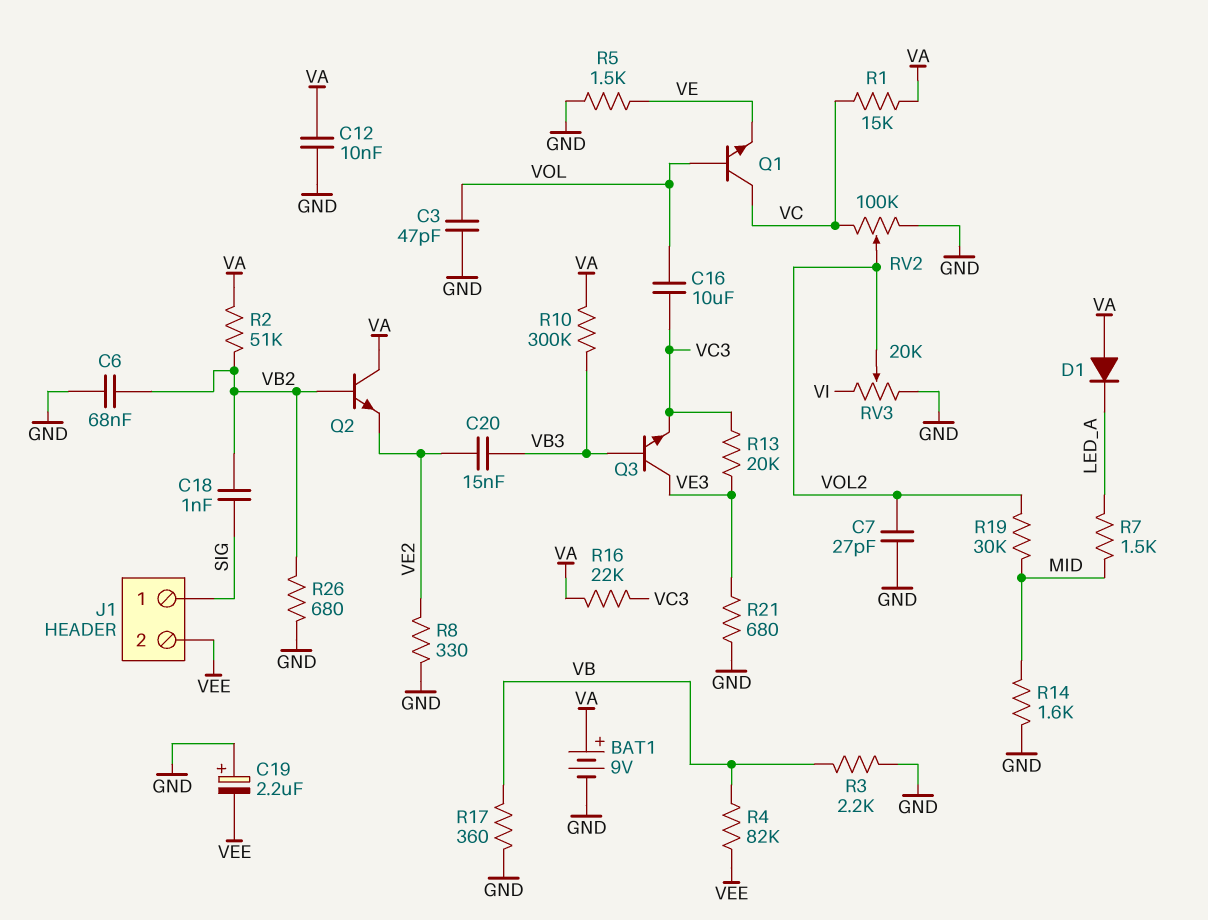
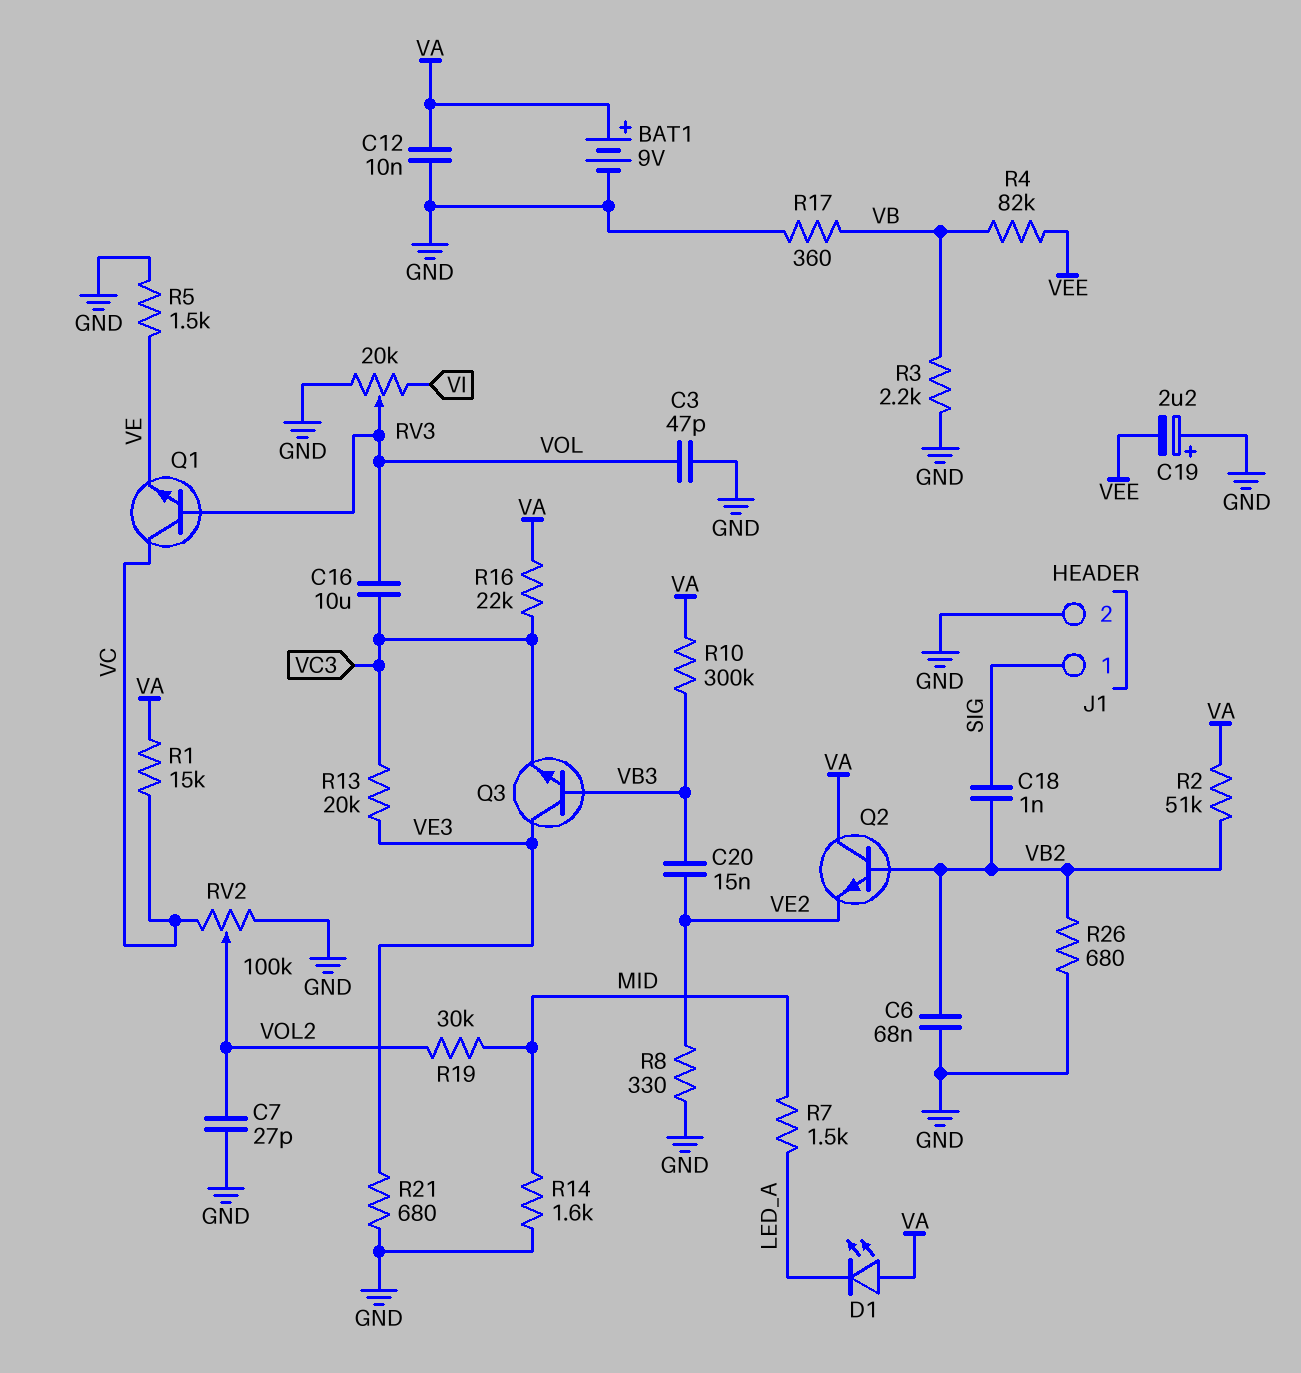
D1: diode (A VA, K LED_A) -> LED (A VA, K LED_A)
J1 pin 2: VEE -> GND
RV3: 20k (GND, VI, wiper VOL2) -> 20k (GND, VI, wiper VOL)

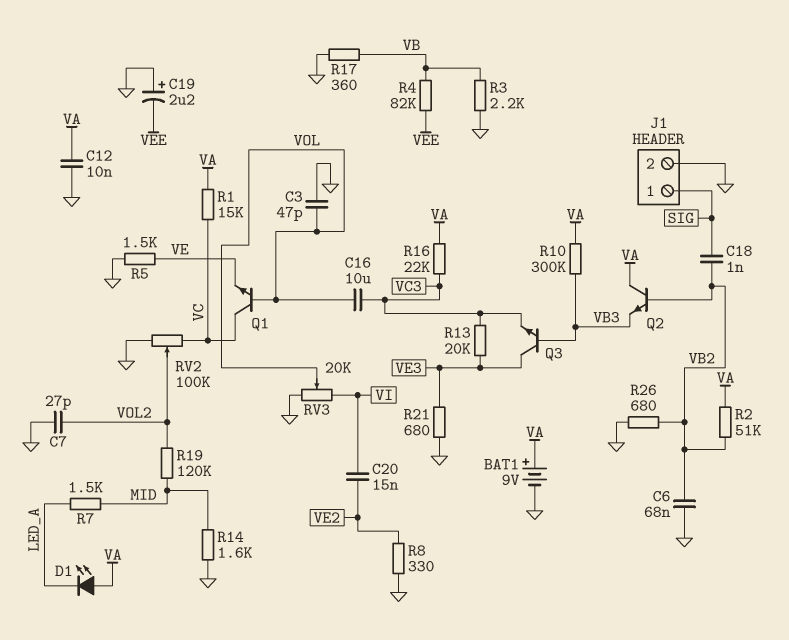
C20: 15nF (VB3, VE2) -> 15nF (VE2, VI)
Q2: NPN (B VB2, C VA, E VE2) -> NPN (B VB2, C VA, E VB3)
R19: 30k (MID, VOL2) -> 120k (MID, VOL2)

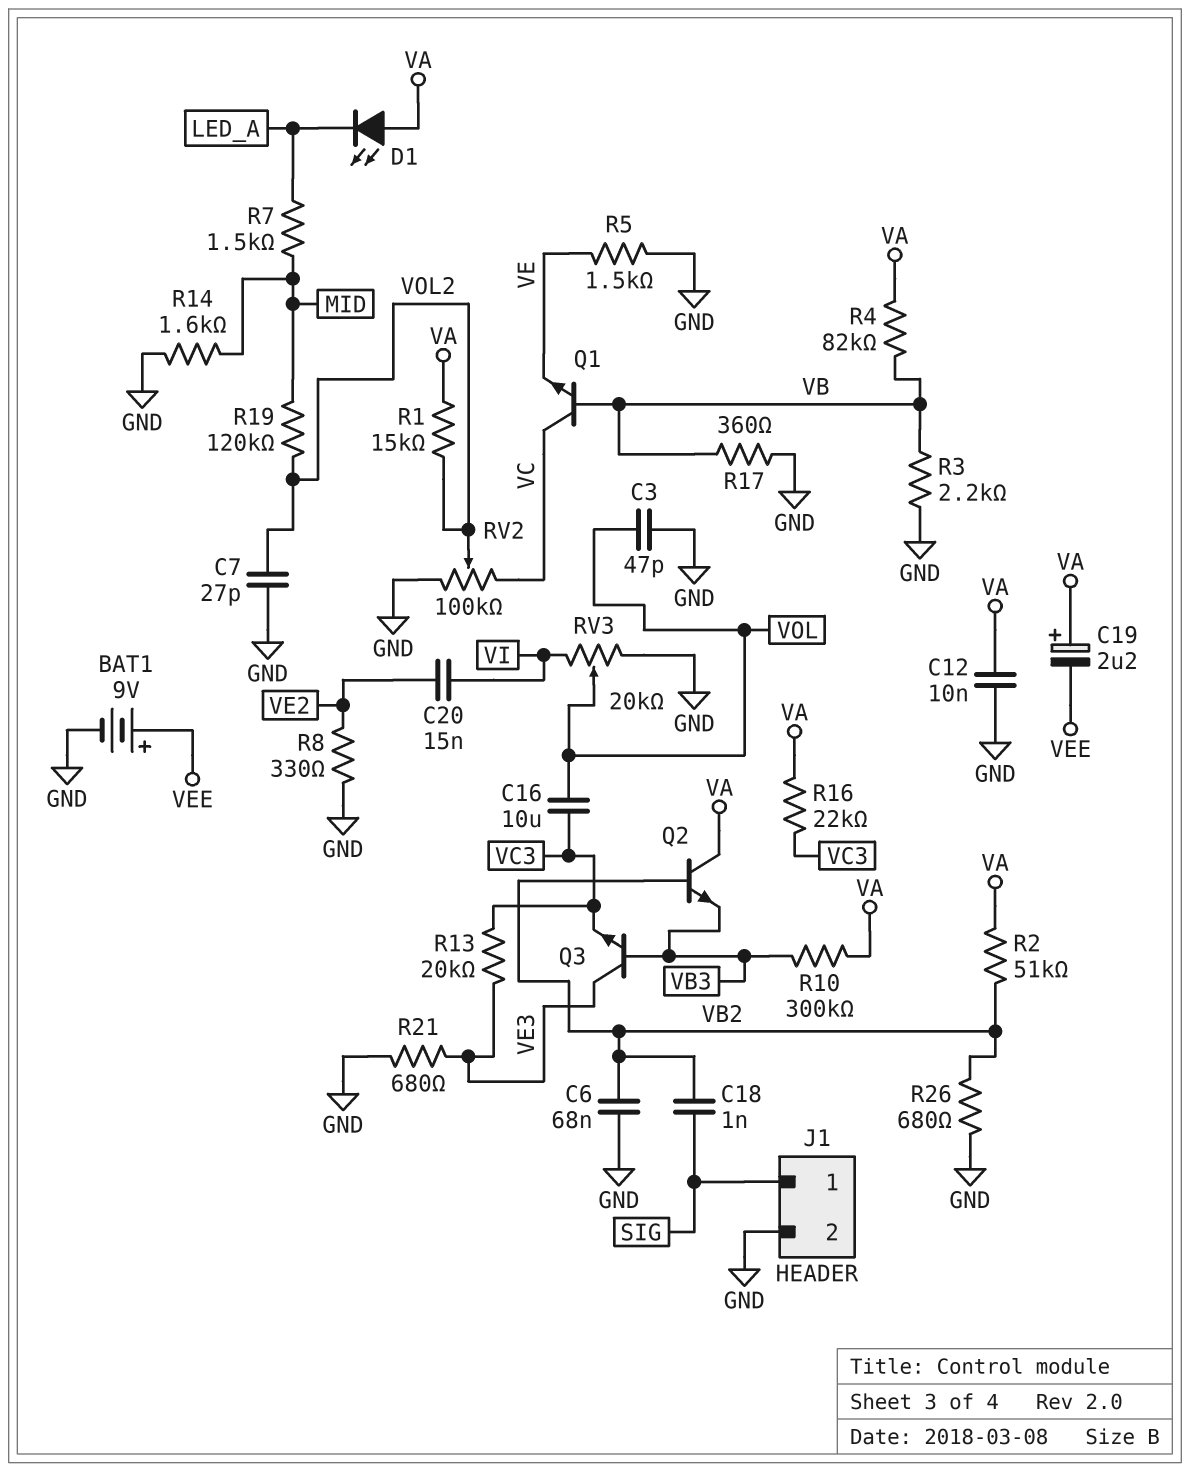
BAT1: 9V (plus VA, minus GND) -> 9V (plus VEE, minus GND)
C19: 2.2uF (plus GND, minus VEE) -> 2.2uF (plus VA, minus VEE)
Q1: NPN (B VOL, C VC, E VE) -> NPN (B VB, C VC, E VE)
R1: 15k (VA, VC) -> 15k (VA, VOL2)
R4: 82k (VB, VEE) -> 82k (VA, VB)

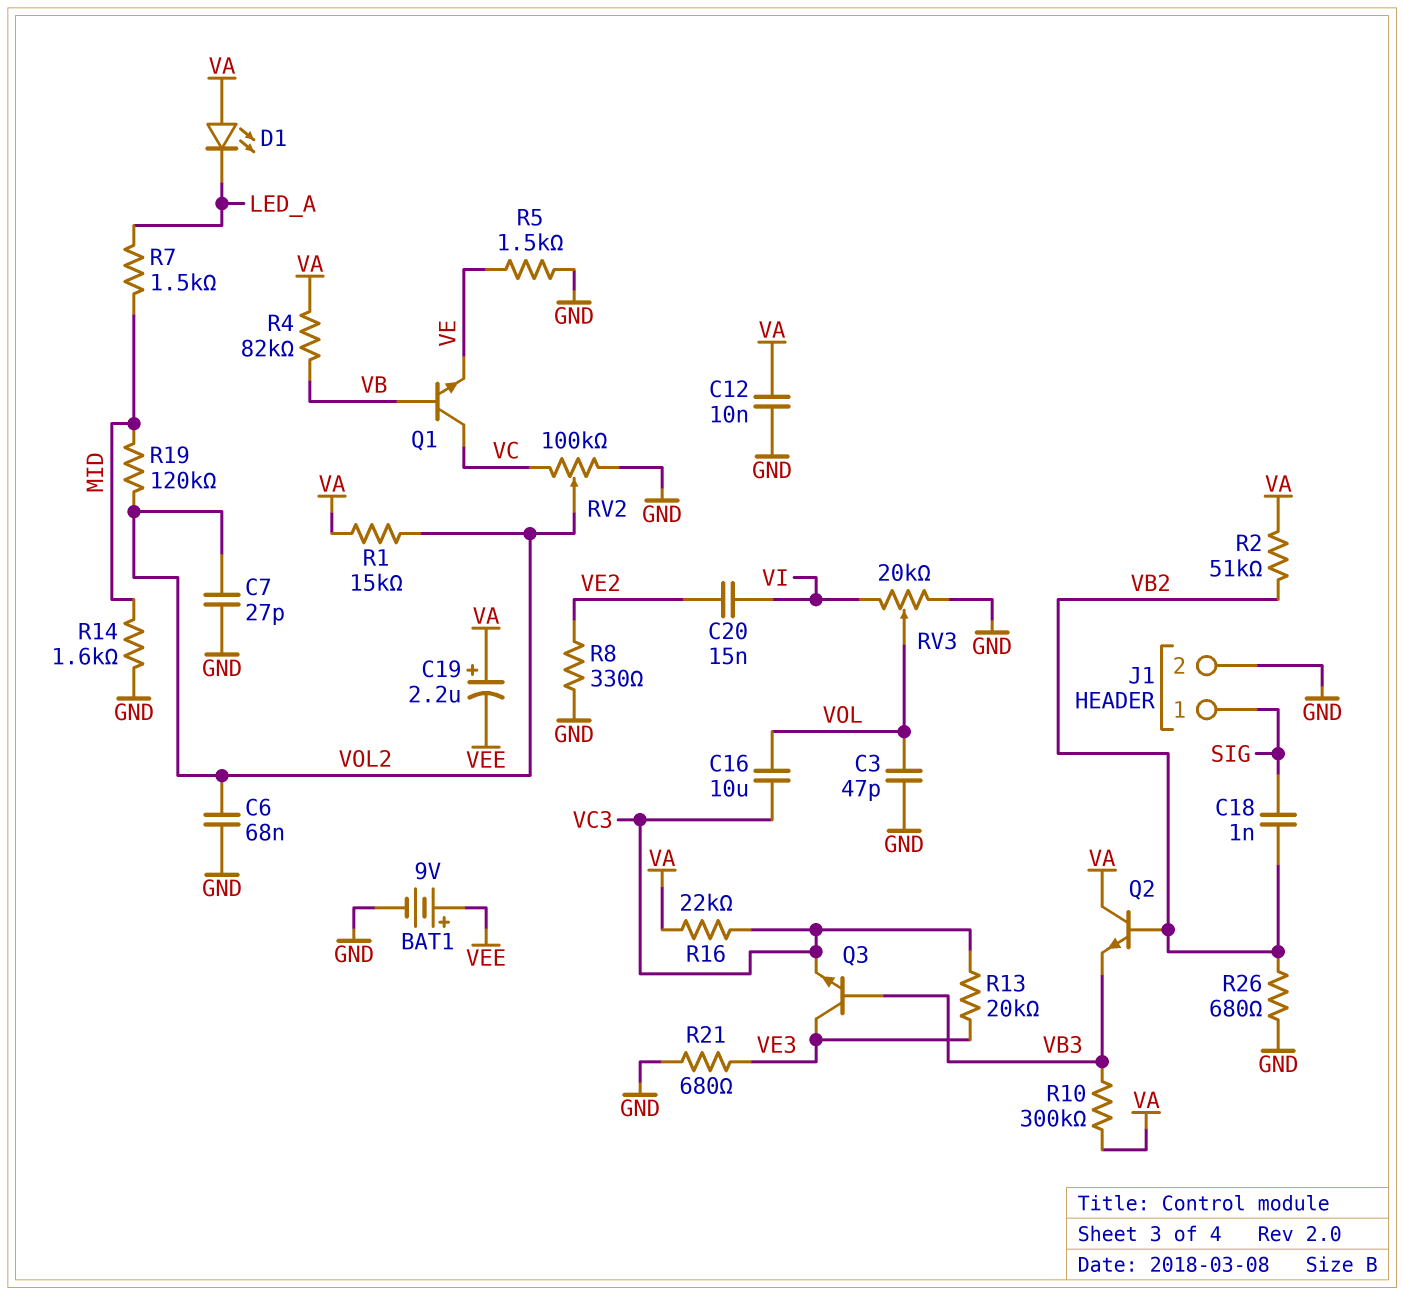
C6: 68nF (GND, VB2) -> 68nF (GND, VOL2)
R3: 2.2k (GND, VB) -> none
R17: 360 (GND, VB) -> none

